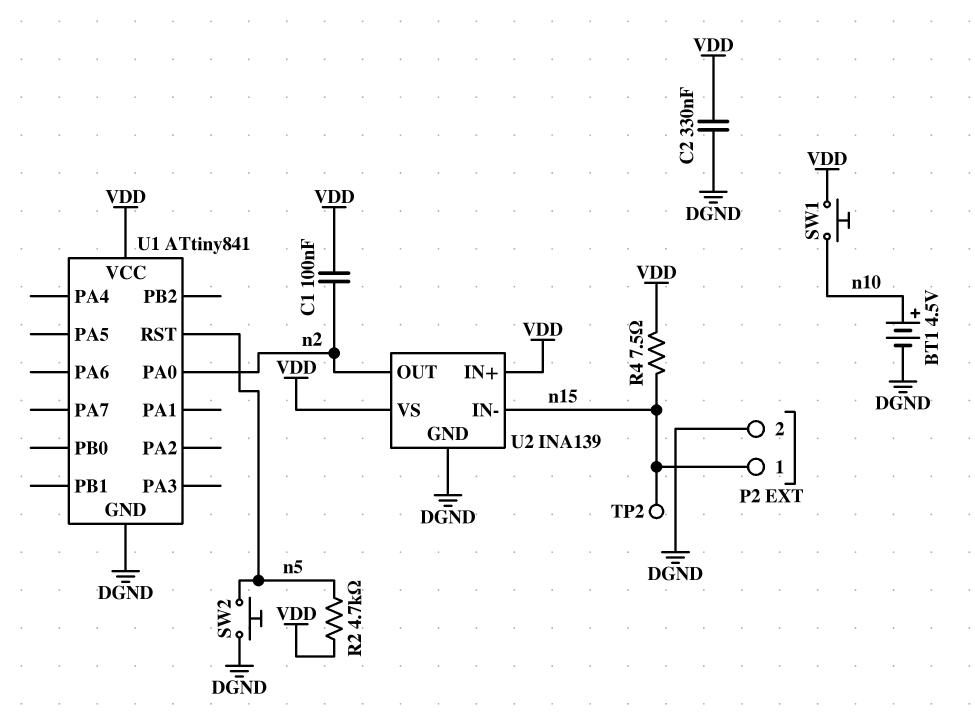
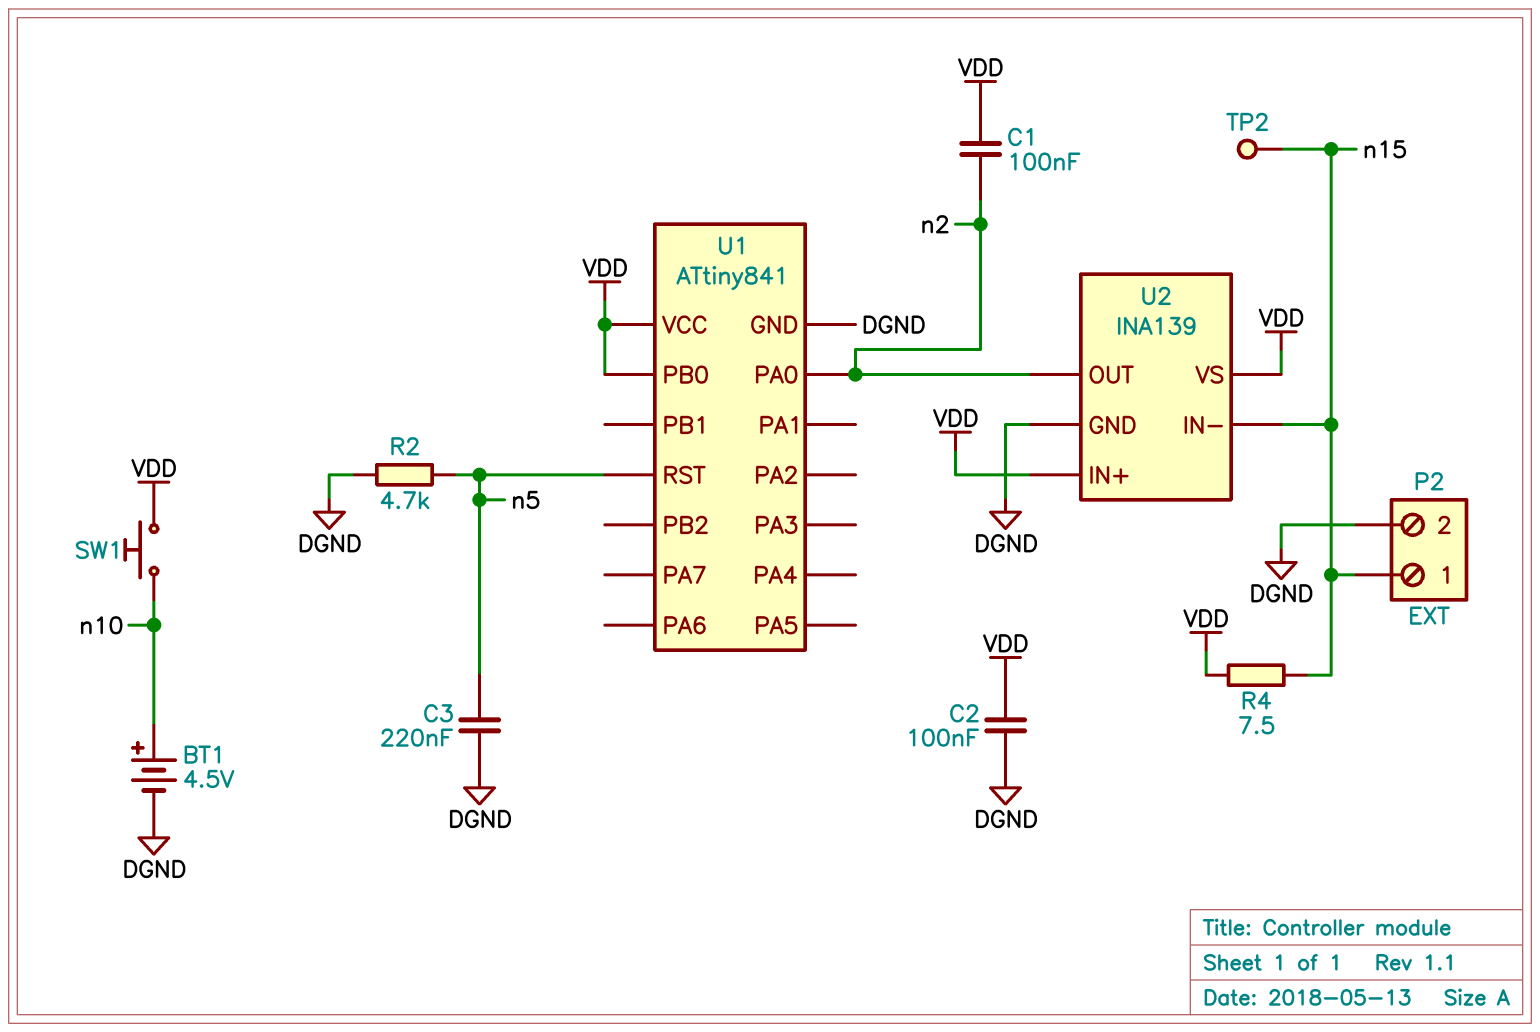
C2: 330nF (DGND, VDD) -> 100nF (DGND, VDD)
C3: none -> 220nF (DGND, n5)
R2: 4.7k (VDD, n5) -> 4.7k (DGND, n5)
SW2: button (DGND, n5) -> none
U1 pin PB0: none -> VDD

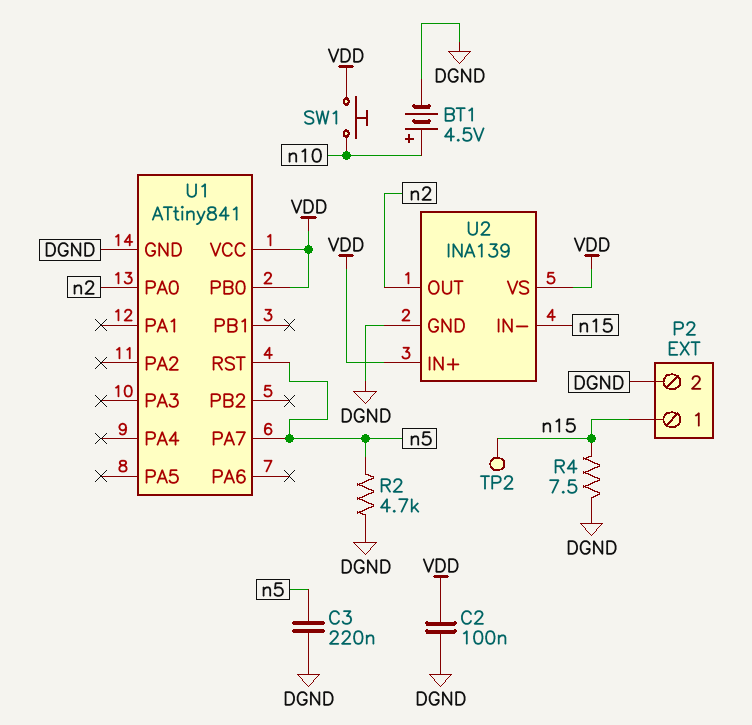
C1: 100nF (VDD, n2) -> none
R4: 7.5 (VDD, n15) -> 7.5 (DGND, n15)
U1 pin PA7: none -> n5

